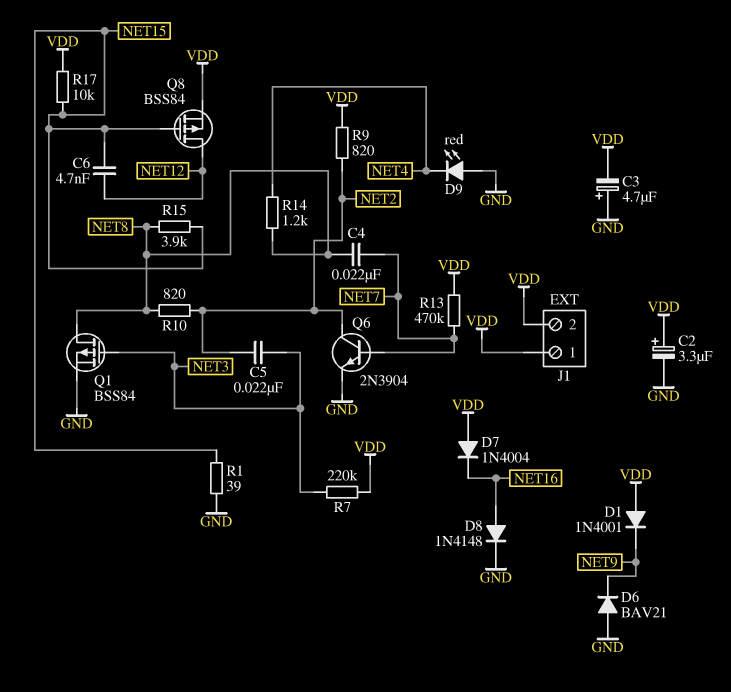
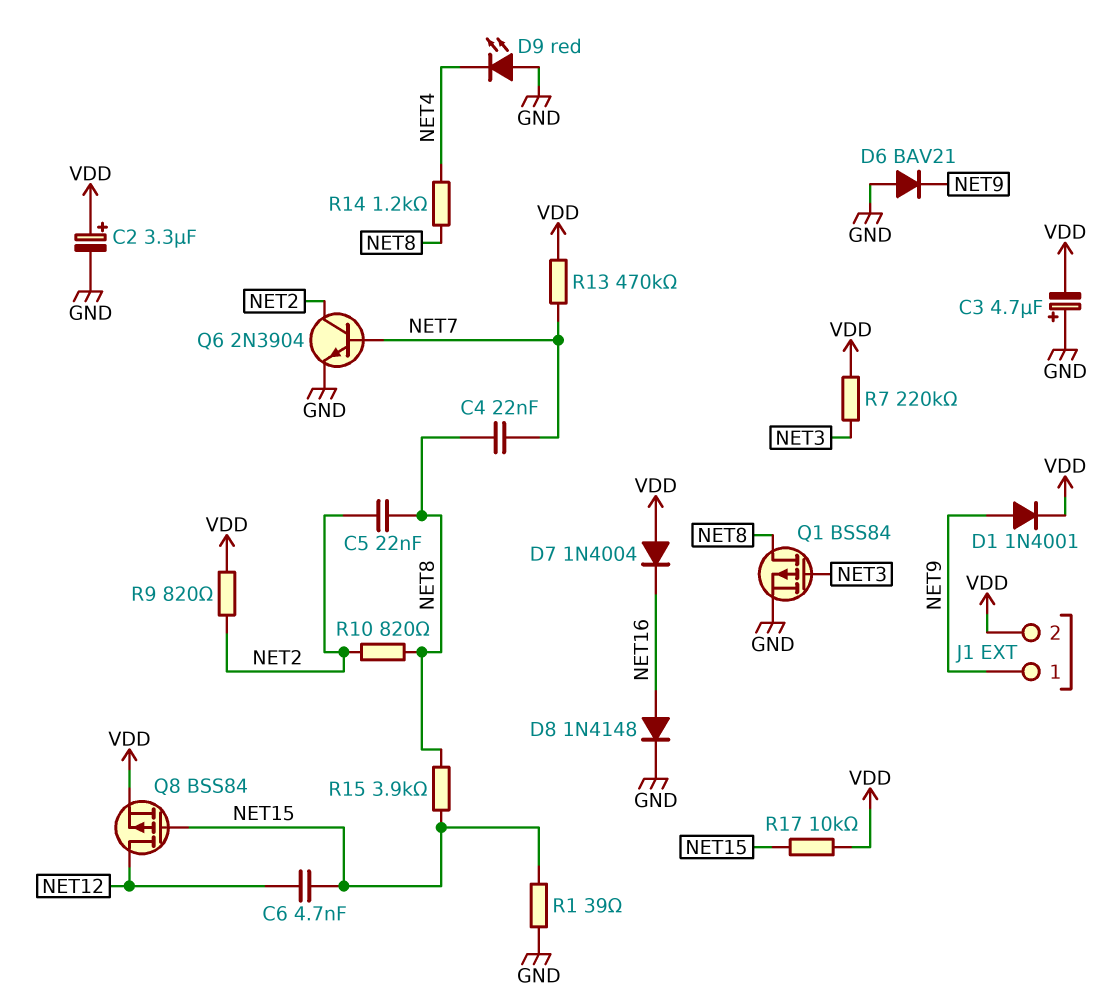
C5: 22nF (NET2, NET3) -> 22nF (NET2, NET8)
D1: diode 1N4001 (A VDD, K NET9) -> diode 1N4001 (A NET9, K VDD)
J1 pin 1: VDD -> NET9

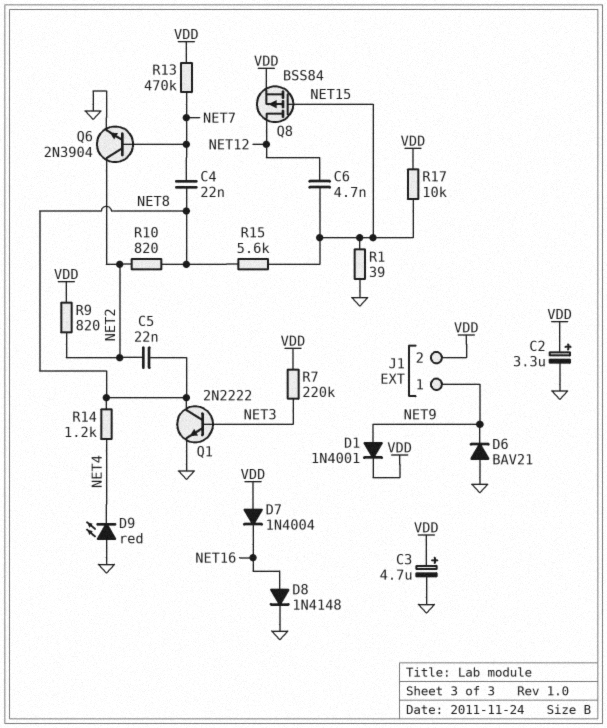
C3: 4.7uF (plus GND, minus VDD) -> 4.7uF (plus VDD, minus GND)
Q1: PMOS BSS84 (G NET3, D NET8, S GND) -> NPN 2N2222 (B NET3, C NET8, E GND)
R15: 3.9k (NET8, NET15) -> 5.6k (NET8, NET15)

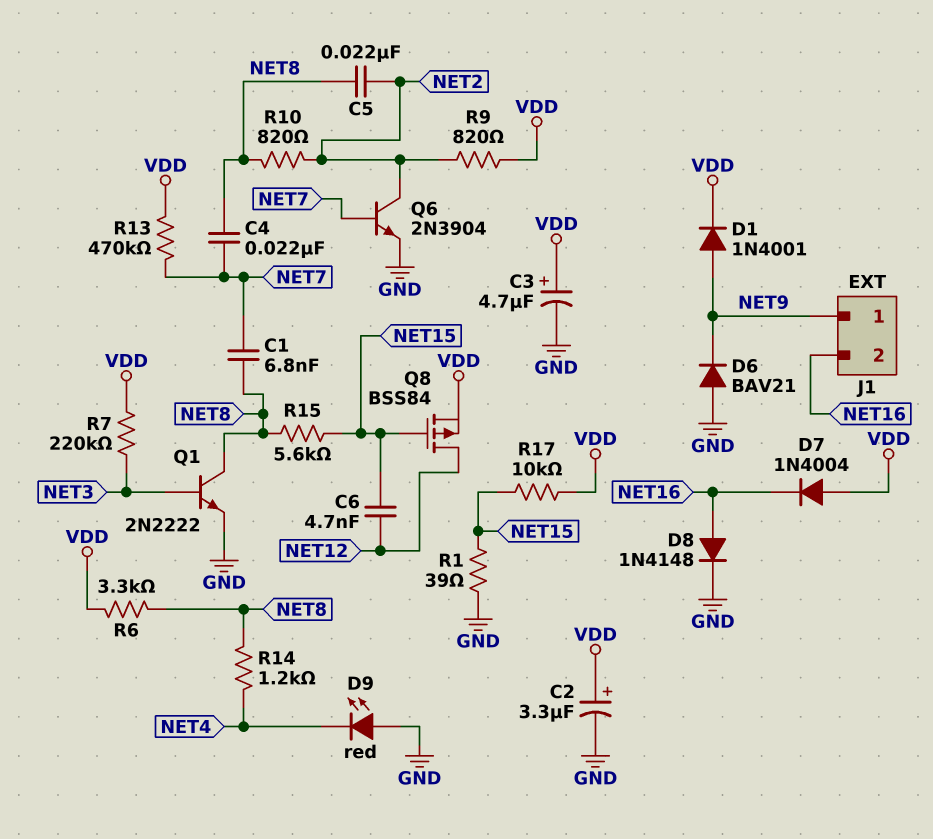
C1: none -> 6.8nF (NET7, NET8)
J1 pin 2: VDD -> NET16
R6: none -> 3.3k (NET8, VDD)

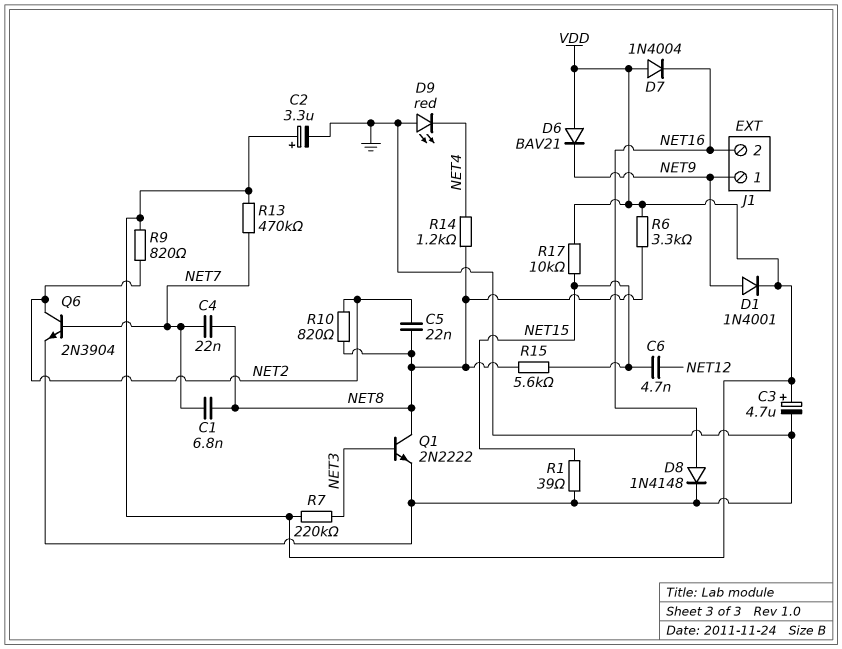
D6: diode BAV21 (A GND, K NET9) -> diode BAV21 (A VDD, K NET9)
Q8: PMOS BSS84 (G NET15, D NET12, S VDD) -> none

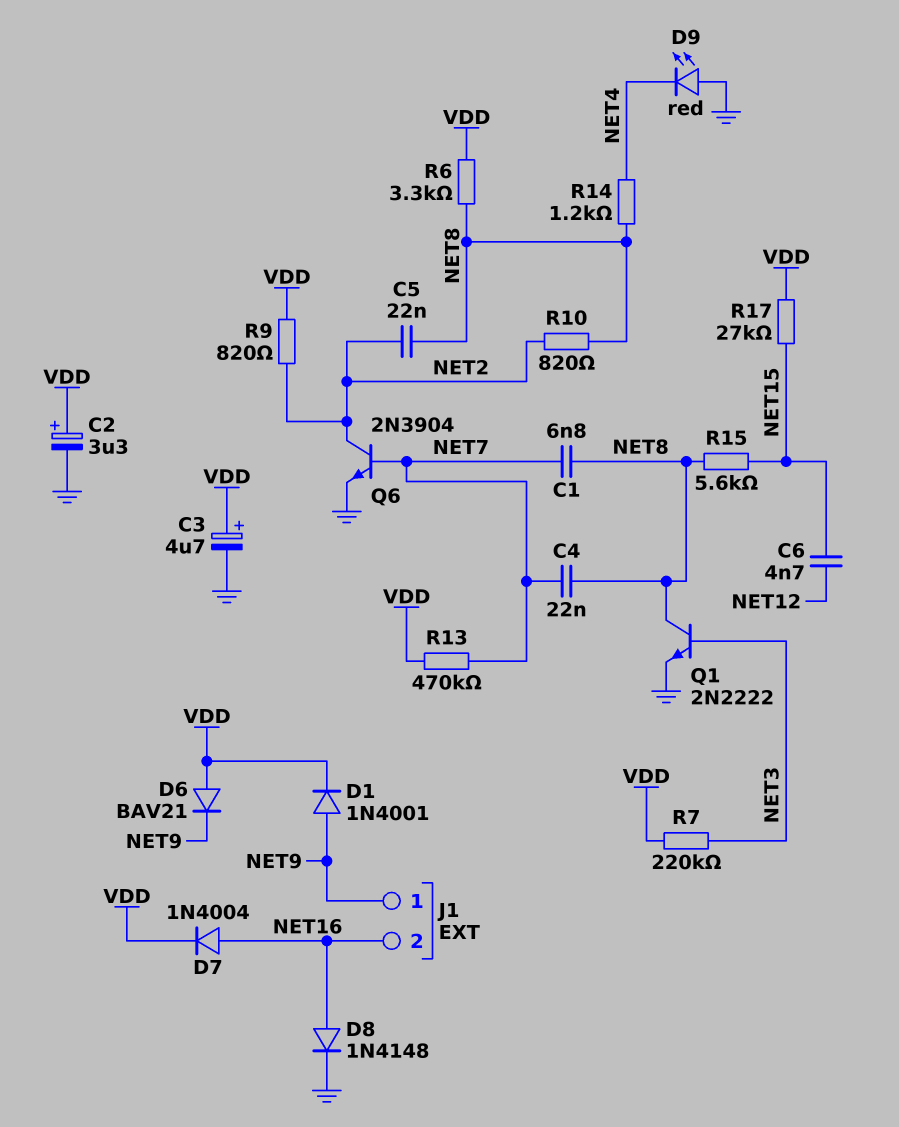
D7: diode 1N4004 (A VDD, K NET16) -> diode 1N4004 (A NET16, K VDD)
R1: 39 (GND, NET15) -> none
R17: 10k (NET15, VDD) -> 27k (NET15, VDD)

